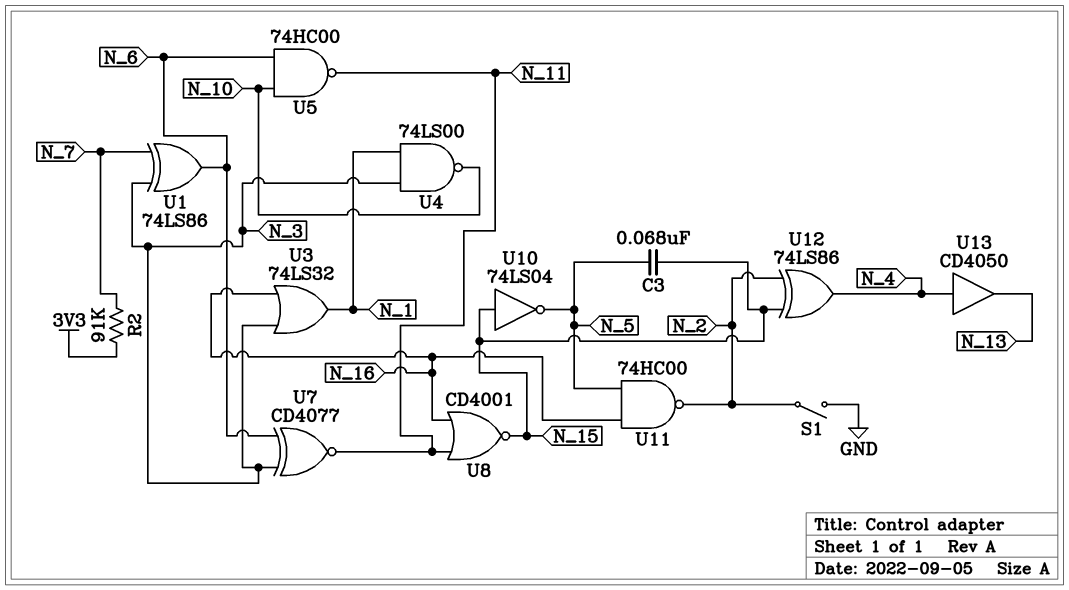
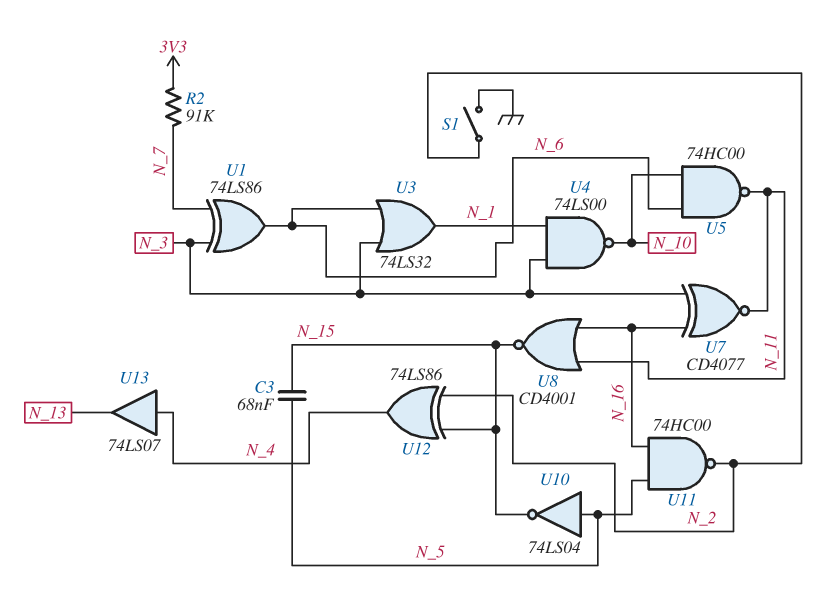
U3: OR 74LS32 (in N_3, in N_16, out N_1) -> OR 74LS32 (in N_3, in N_6, out N_1)
U7: XNOR CD4077 (in N_3, in N_6, out N_11) -> XNOR CD4077 (in N_3, in N_16, out N_11)
U10: NOT 74LS04 (in N_15, out N_5) -> NOT 74LS04 (in N_5, out N_15)
U13: buffer CD4050 (in N_4, out N_13) -> buffer 74LS07 (in N_4, out N_13)

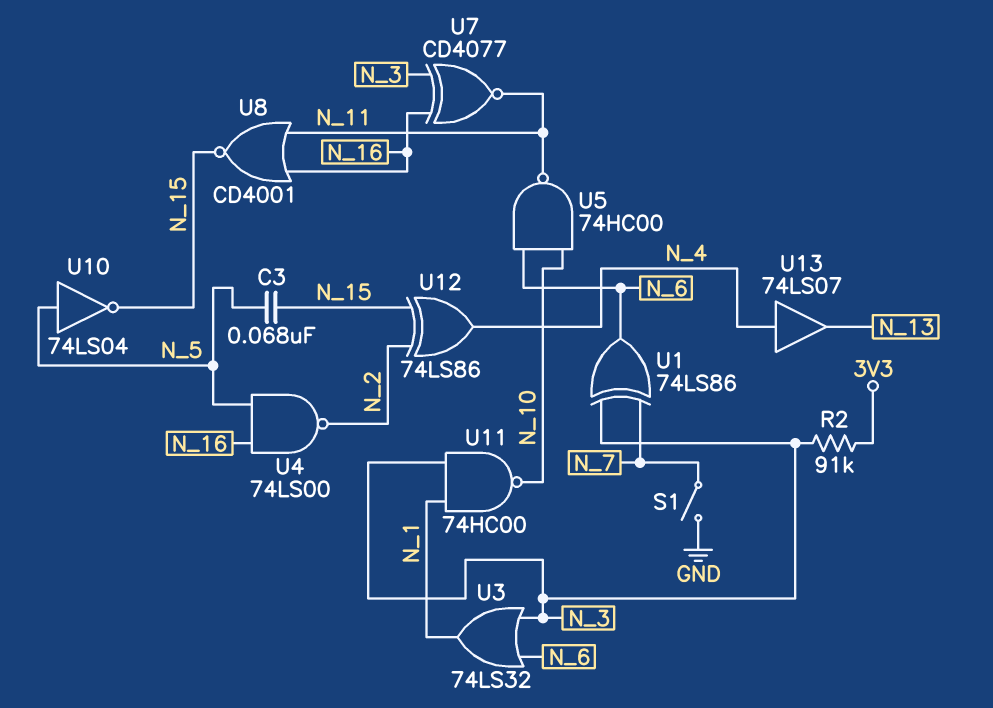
R2: 91k (3V3, N_7) -> 91k (3V3, N_3)
S1: switch (GND, N_2) -> switch (GND, N_7)
U4: NAND 74LS00 (in N_1, in N_3, out N_10) -> NAND 74LS00 (in N_5, in N_16, out N_2)
U11: NAND 74HC00 (in N_5, in N_16, out N_2) -> NAND 74HC00 (in N_1, in N_3, out N_10)

